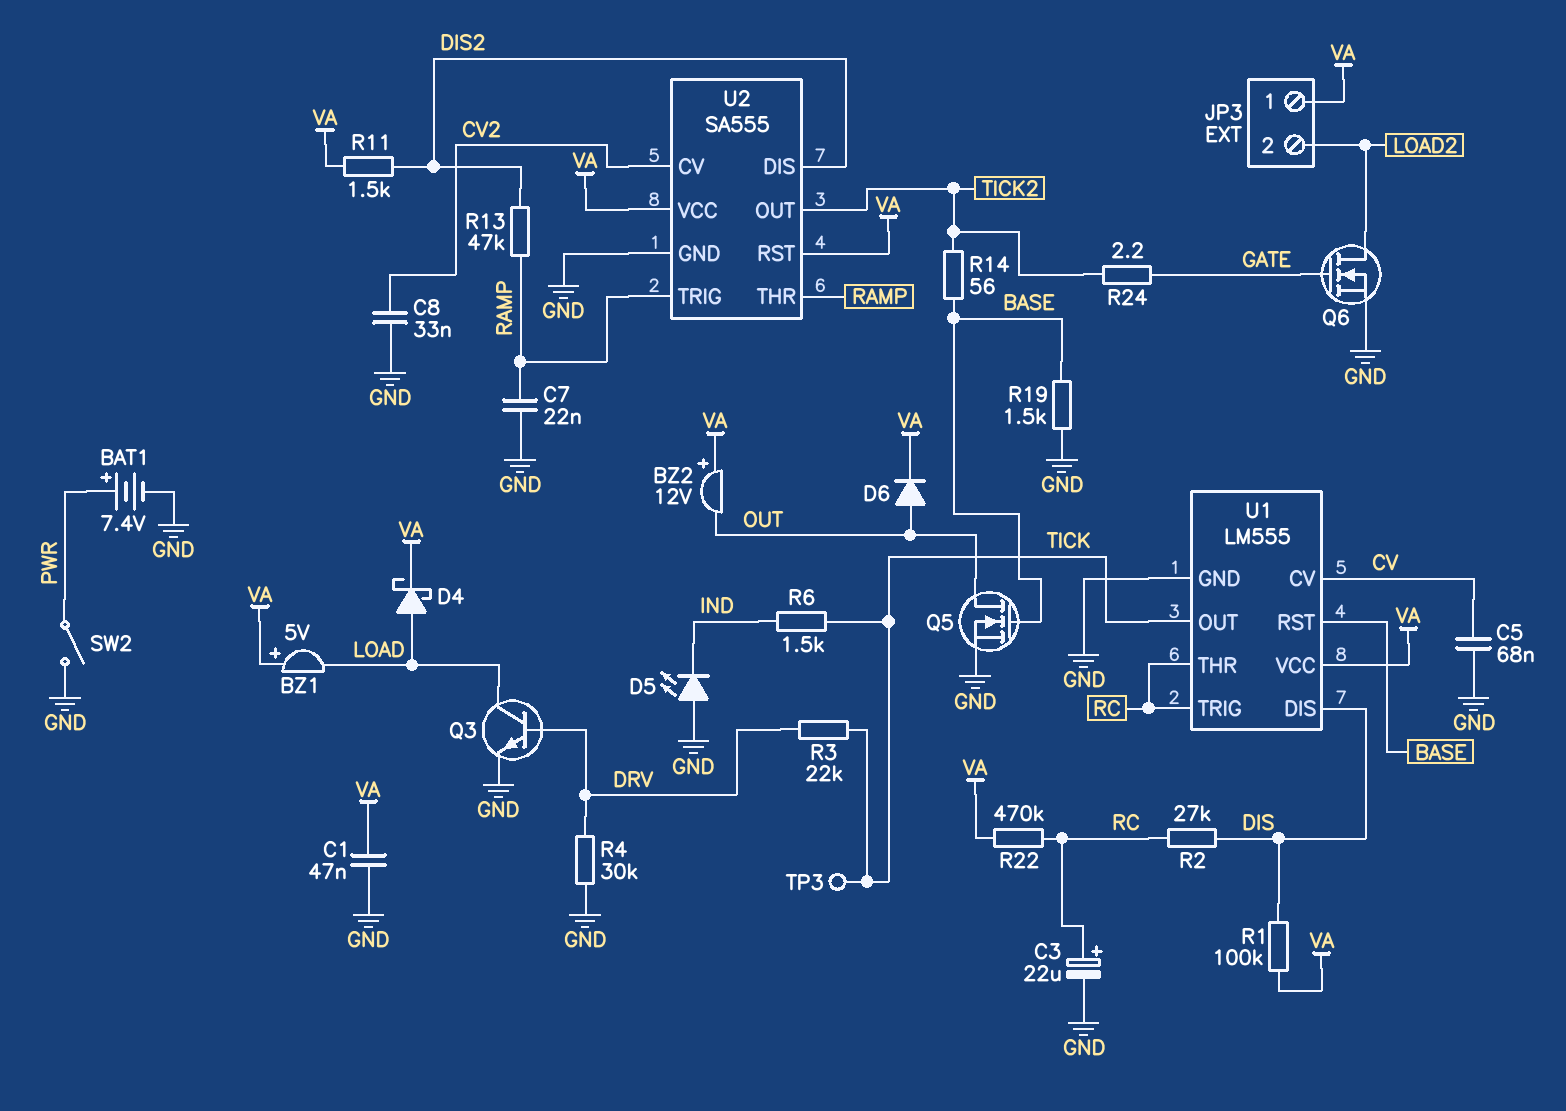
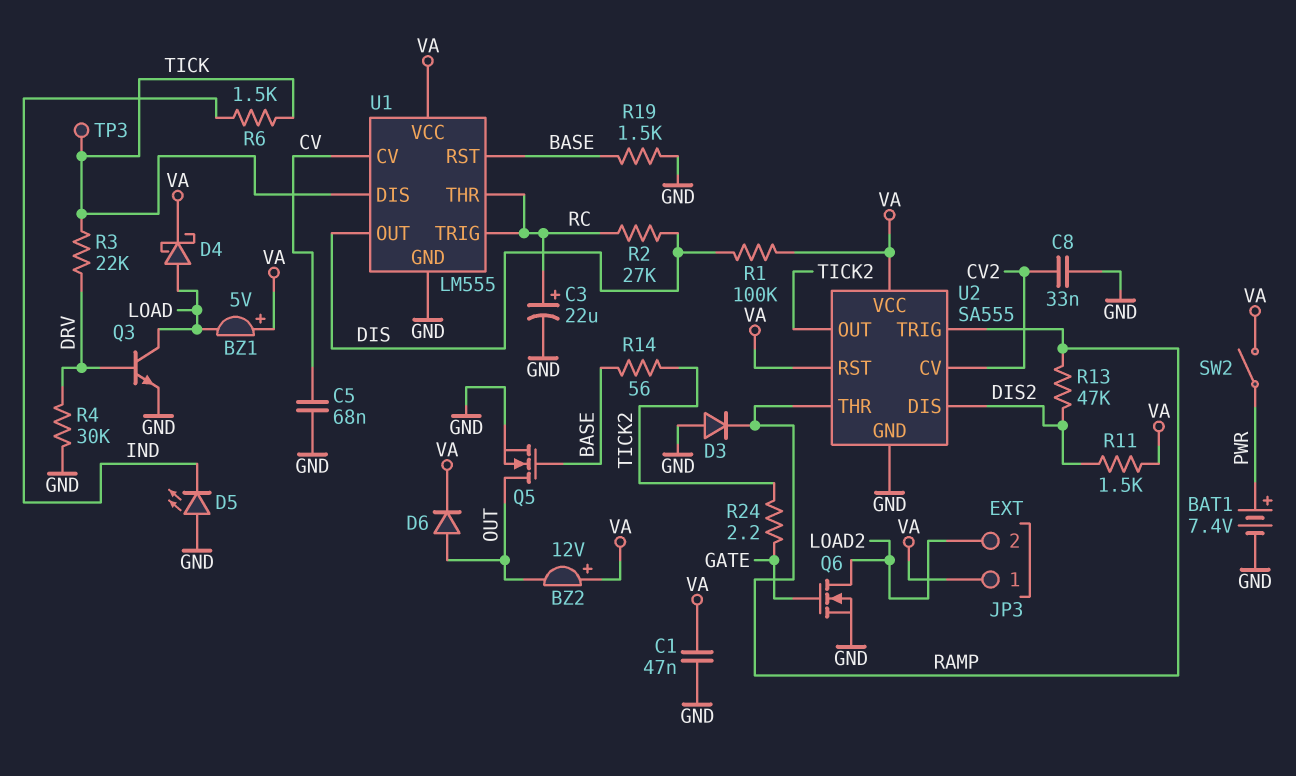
C7: 22nF (GND, RAMP) -> none
D3: none -> diode (A GND, K RAMP)
R22: 470k (RC, VA) -> none
SW2: switch (GND, PWR) -> switch (PWR, VA)
U1 pin DIS: DIS -> TICK
U1 pin OUT: TICK -> DIS

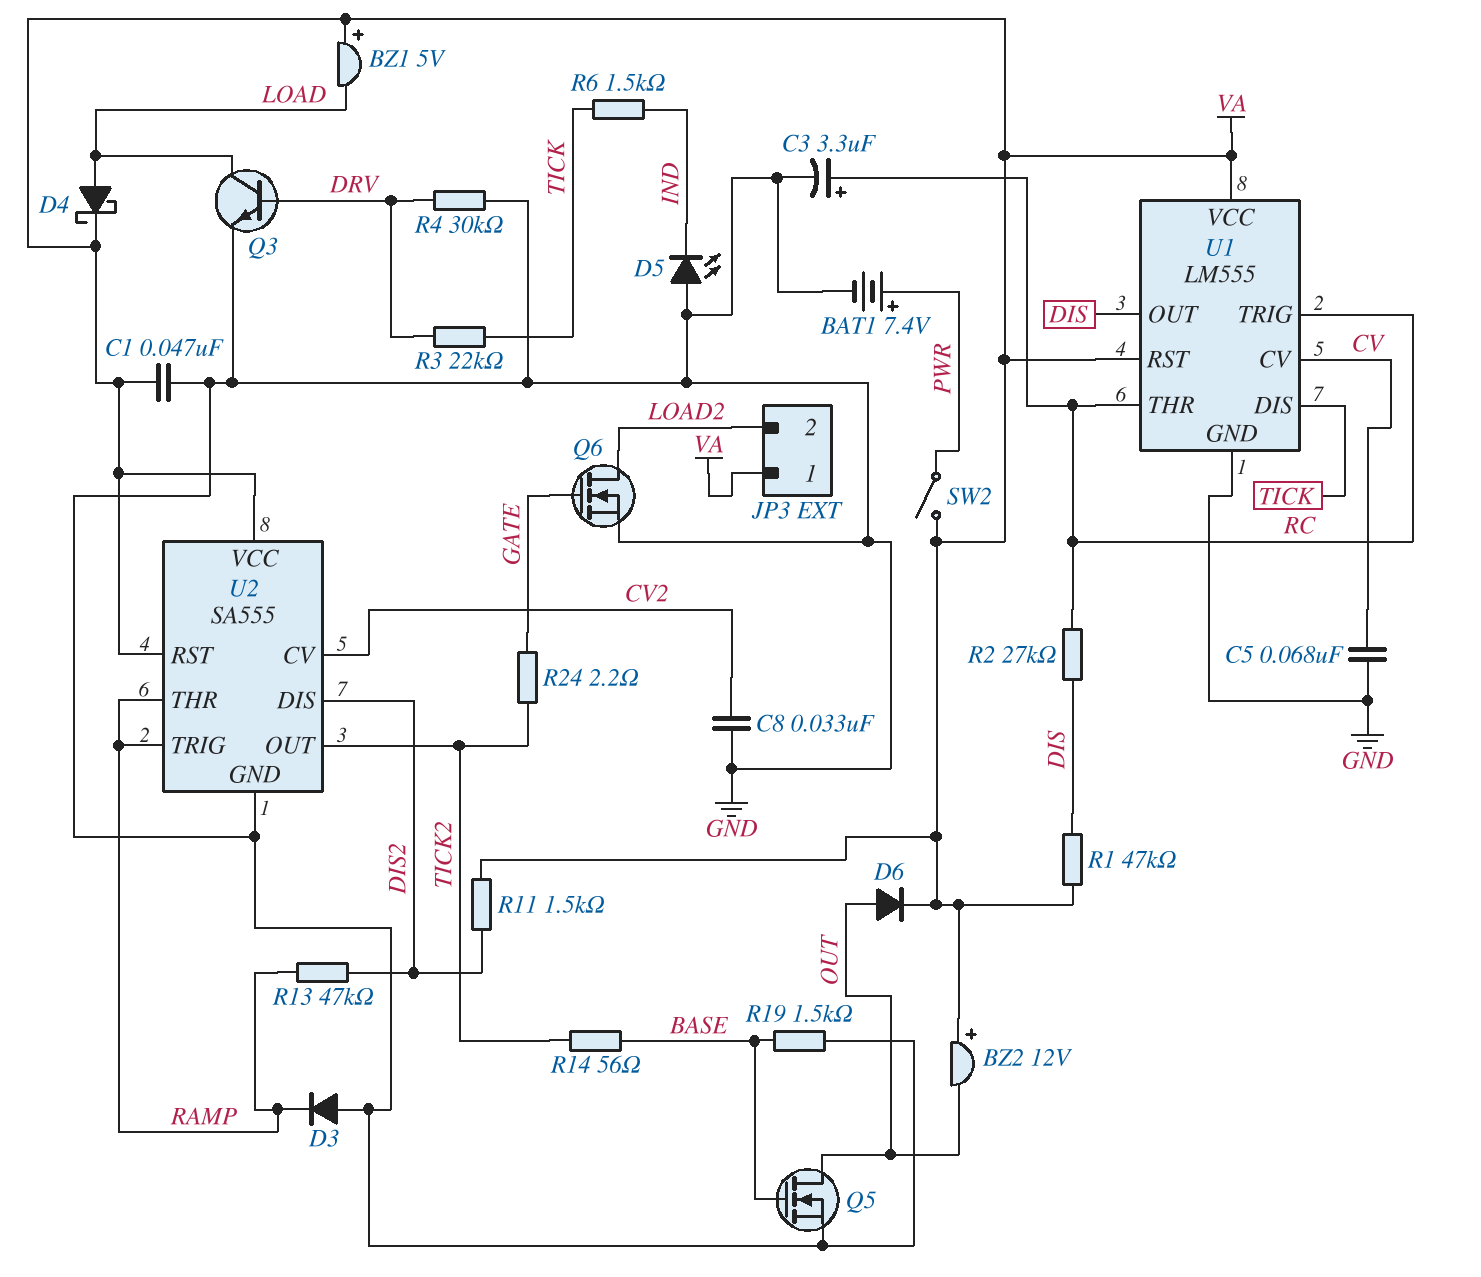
C3: 22uF (plus RC, minus GND) -> 3.3uF (plus RC, minus GND)
R1: 100k (DIS, VA) -> 47k (DIS, VA)
TP3: test point (TICK) -> none
U1 pin RST: BASE -> VA

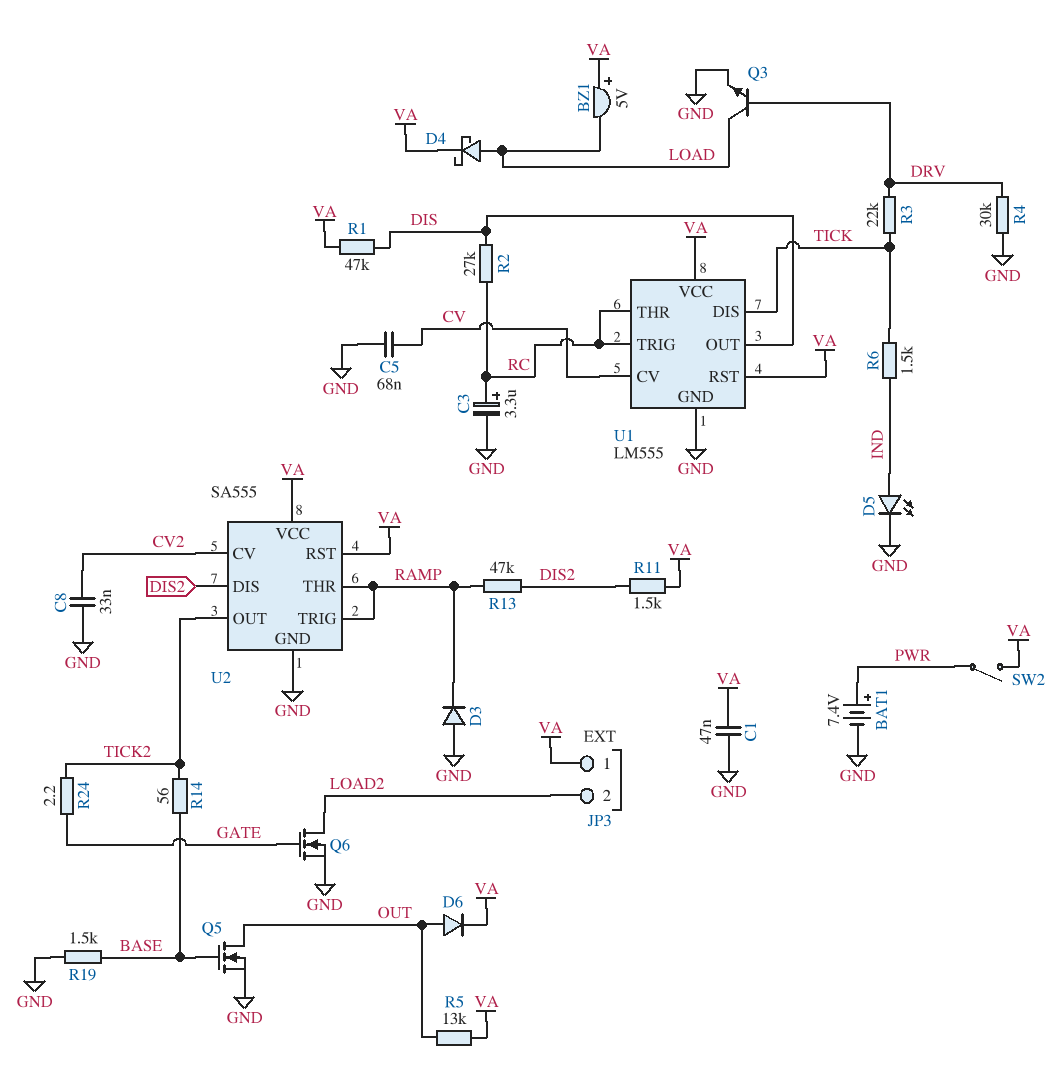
BZ2: buzzer 12V (plus VA, minus OUT) -> none
D5: LED (A GND, K IND) -> LED (A IND, K GND)
R5: none -> 13k (OUT, VA)

